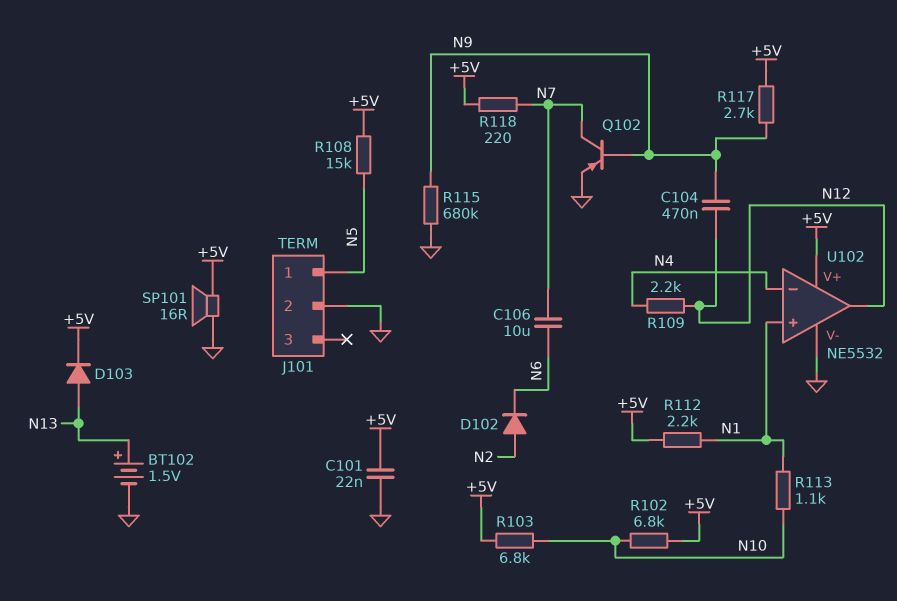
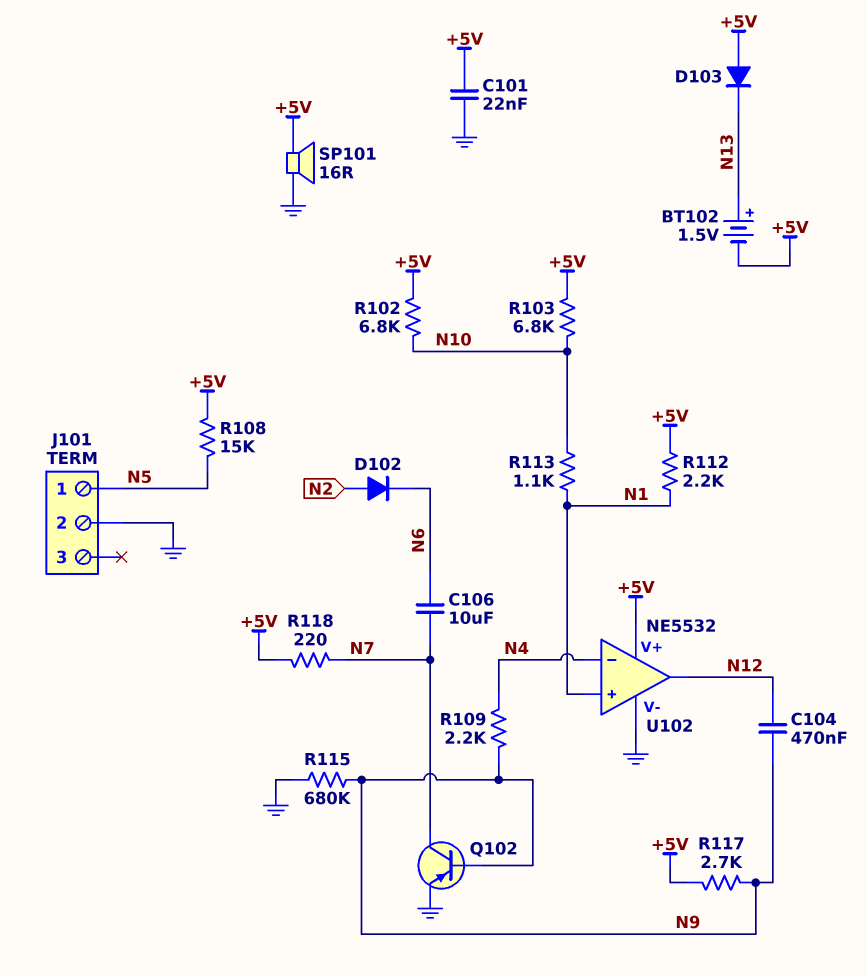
BT102: 1.5V (plus N13, minus GND) -> 1.5V (plus N13, minus +5V)
D103: diode (A N13, K +5V) -> diode (A +5V, K N13)
R109: 2.2k (N4, N12) -> 2.2k (N4, N9)

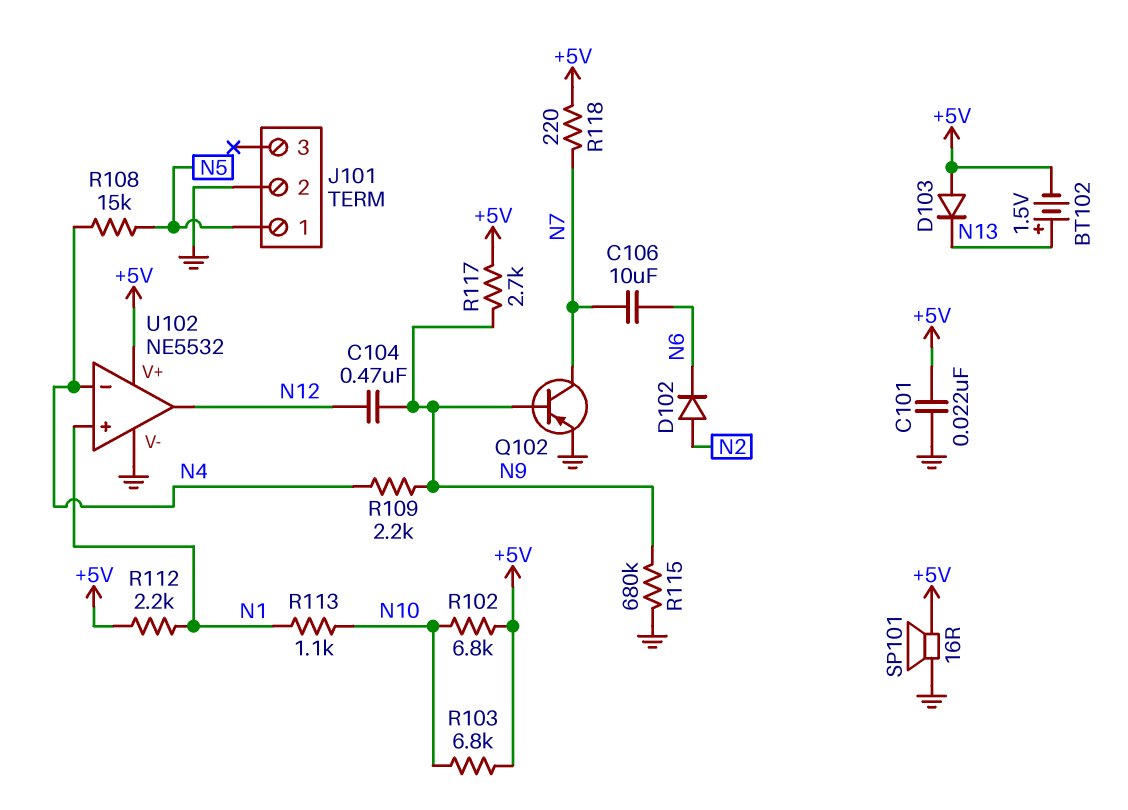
R108: 15k (+5V, N5) -> 15k (N4, N5)

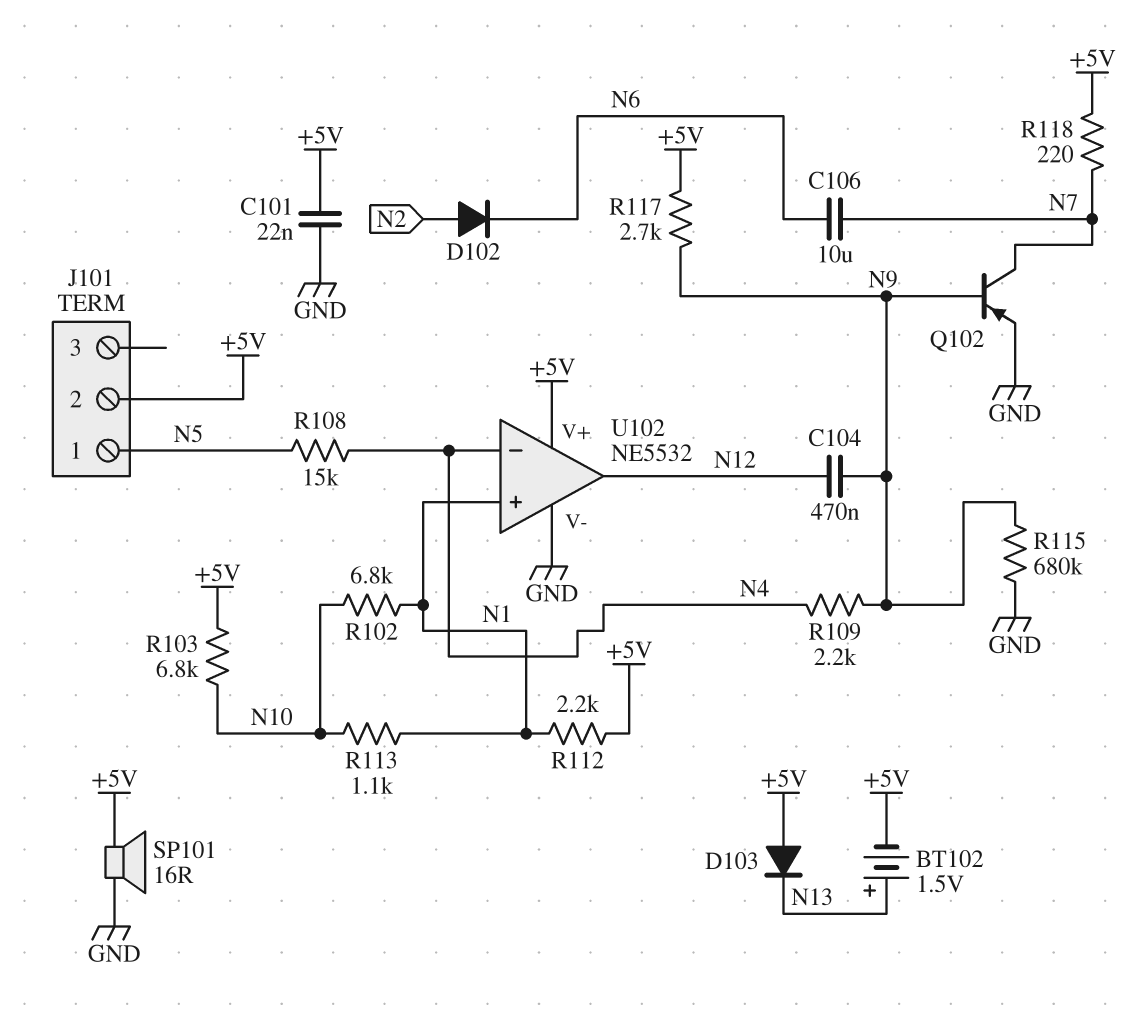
J101 pin 2: GND -> +5V
R102: 6.8k (+5V, N10) -> 6.8k (N1, N10)

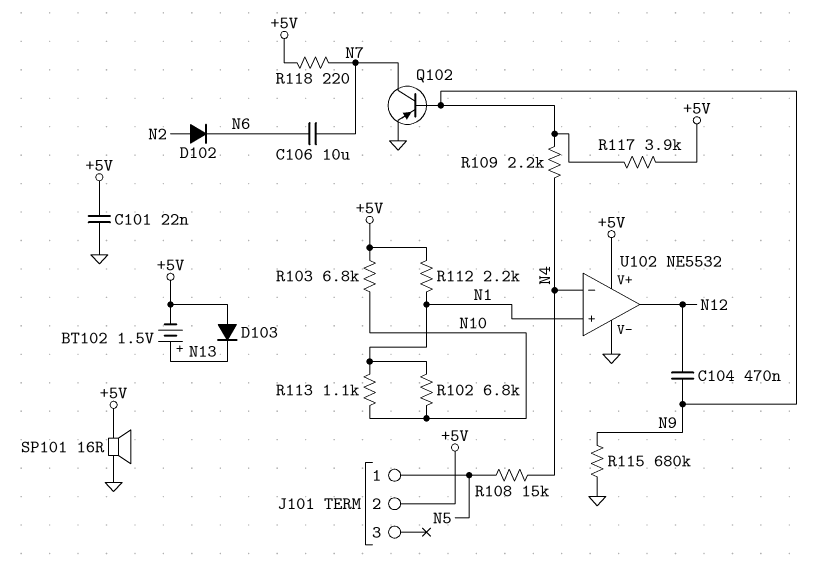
R117: 2.7k (+5V, N9) -> 3.9k (+5V, N9)

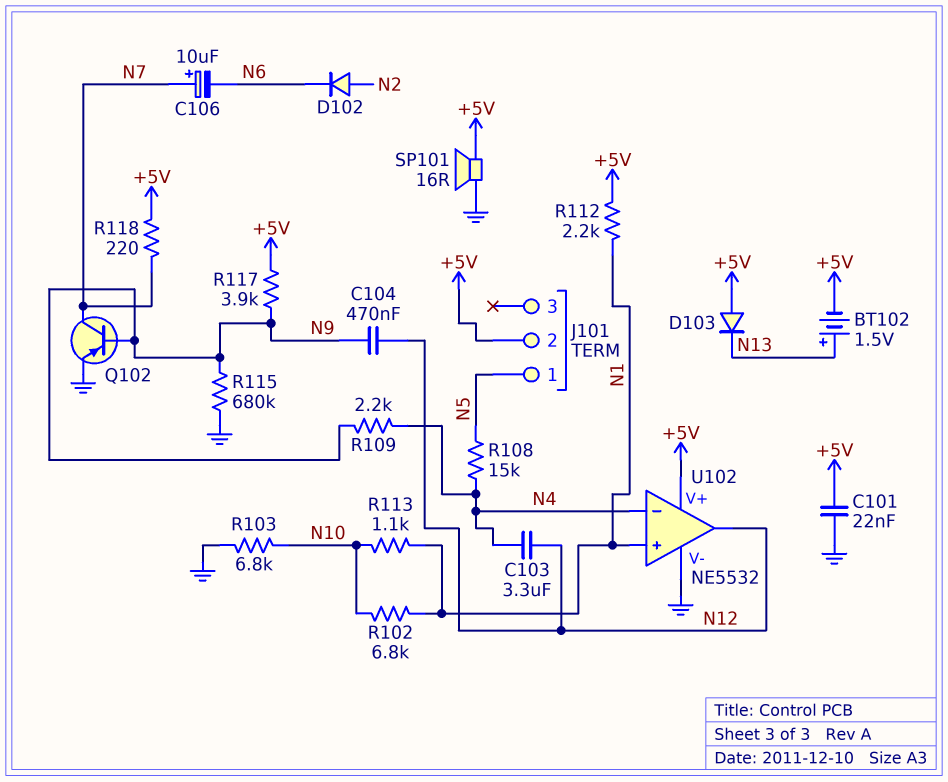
C103: none -> 3.3uF (N4, N12)
C106: 10uF (N6, N7) -> 10uF (plus N7, minus N6)
R103: 6.8k (+5V, N10) -> 6.8k (GND, N10)

